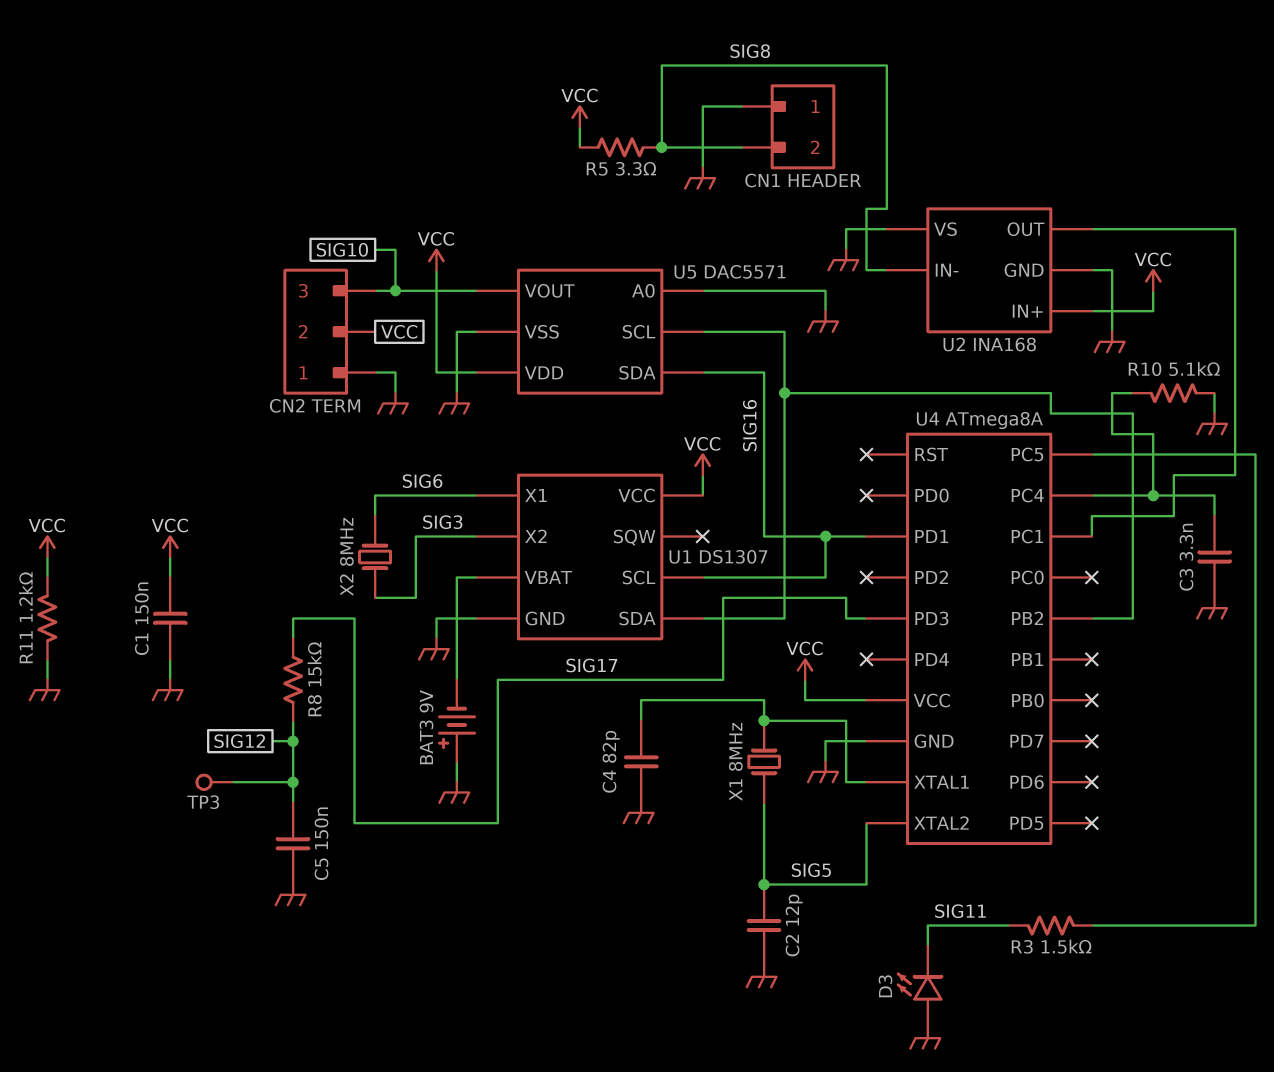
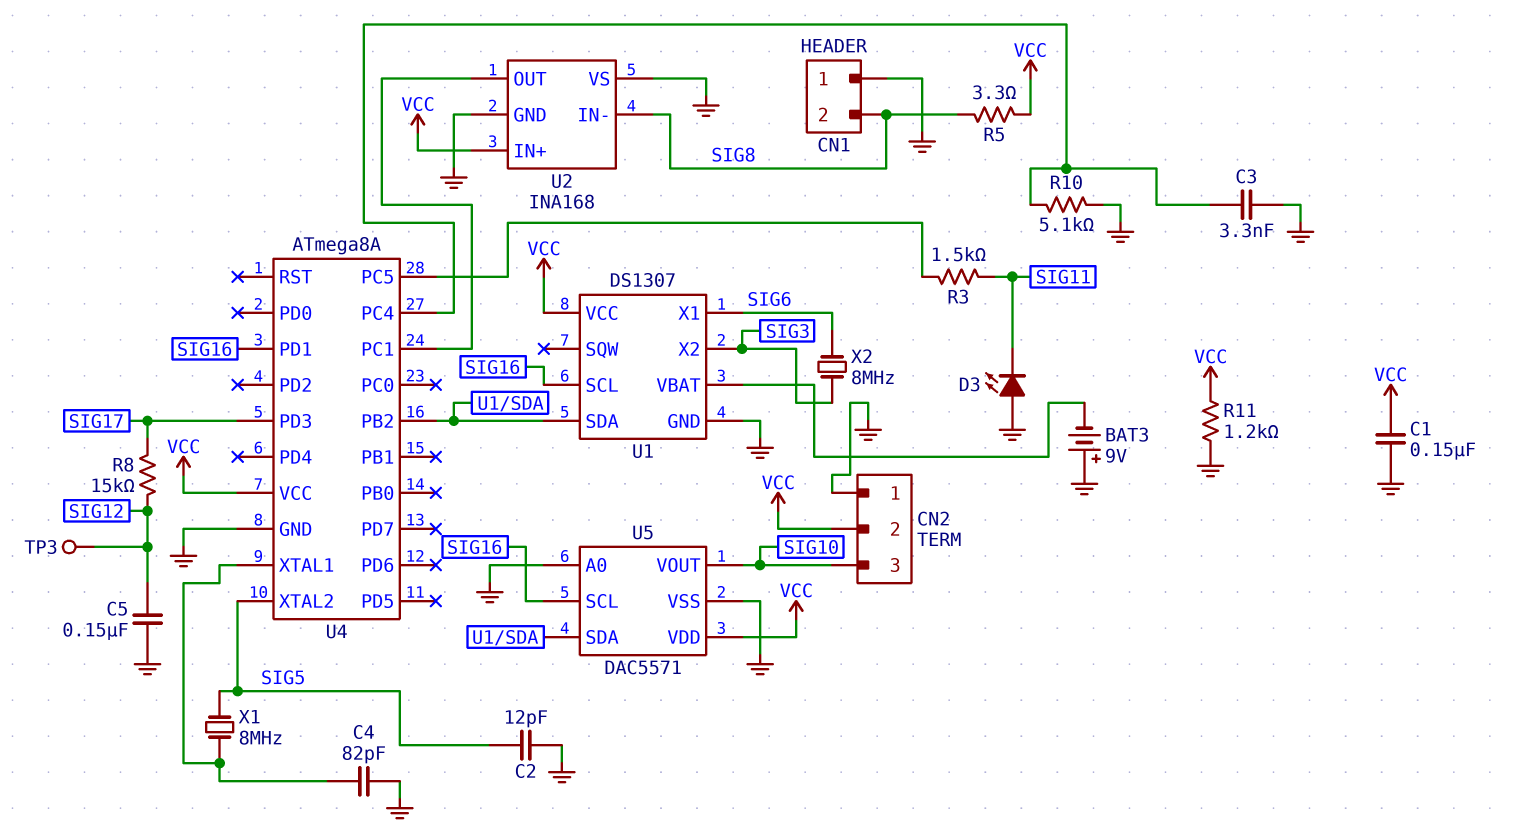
U5 pin SCL: U1/SDA -> SIG16
U5 pin SDA: SIG16 -> U1/SDA

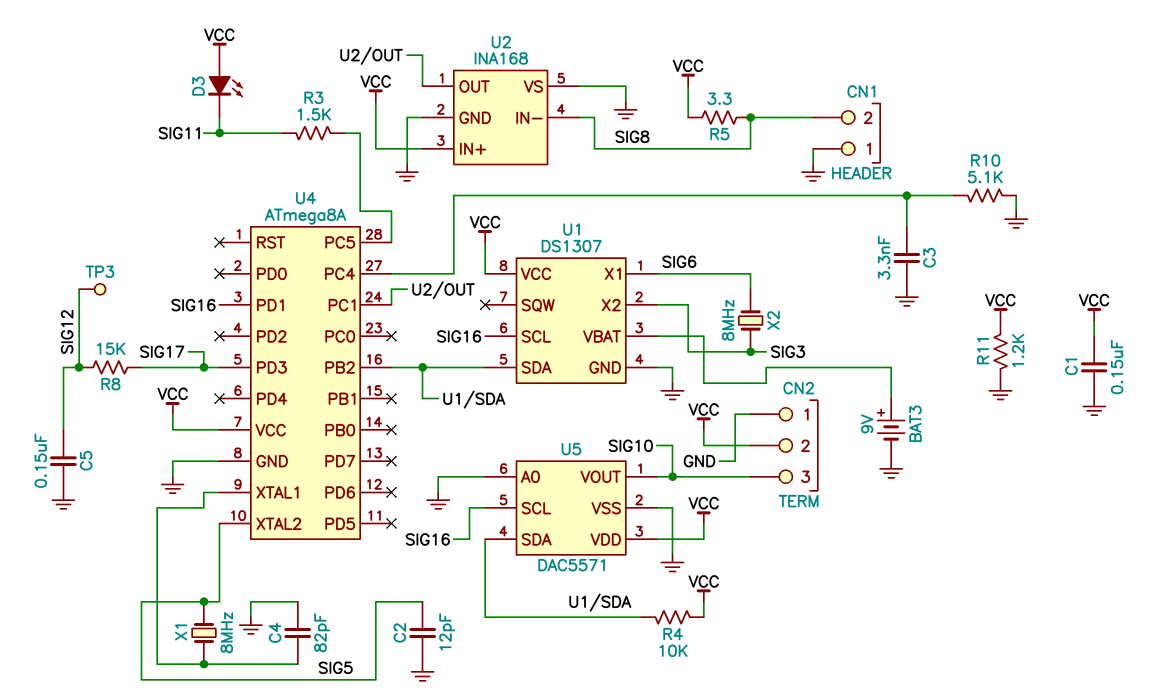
BAT3: 9V (plus GND, minus U1/VBAT) -> 9V (plus U1/VBAT, minus GND)
D3: LED (A GND, K SIG11) -> LED (A VCC, K SIG11)
R4: none -> 10k (U1/SDA, VCC)

